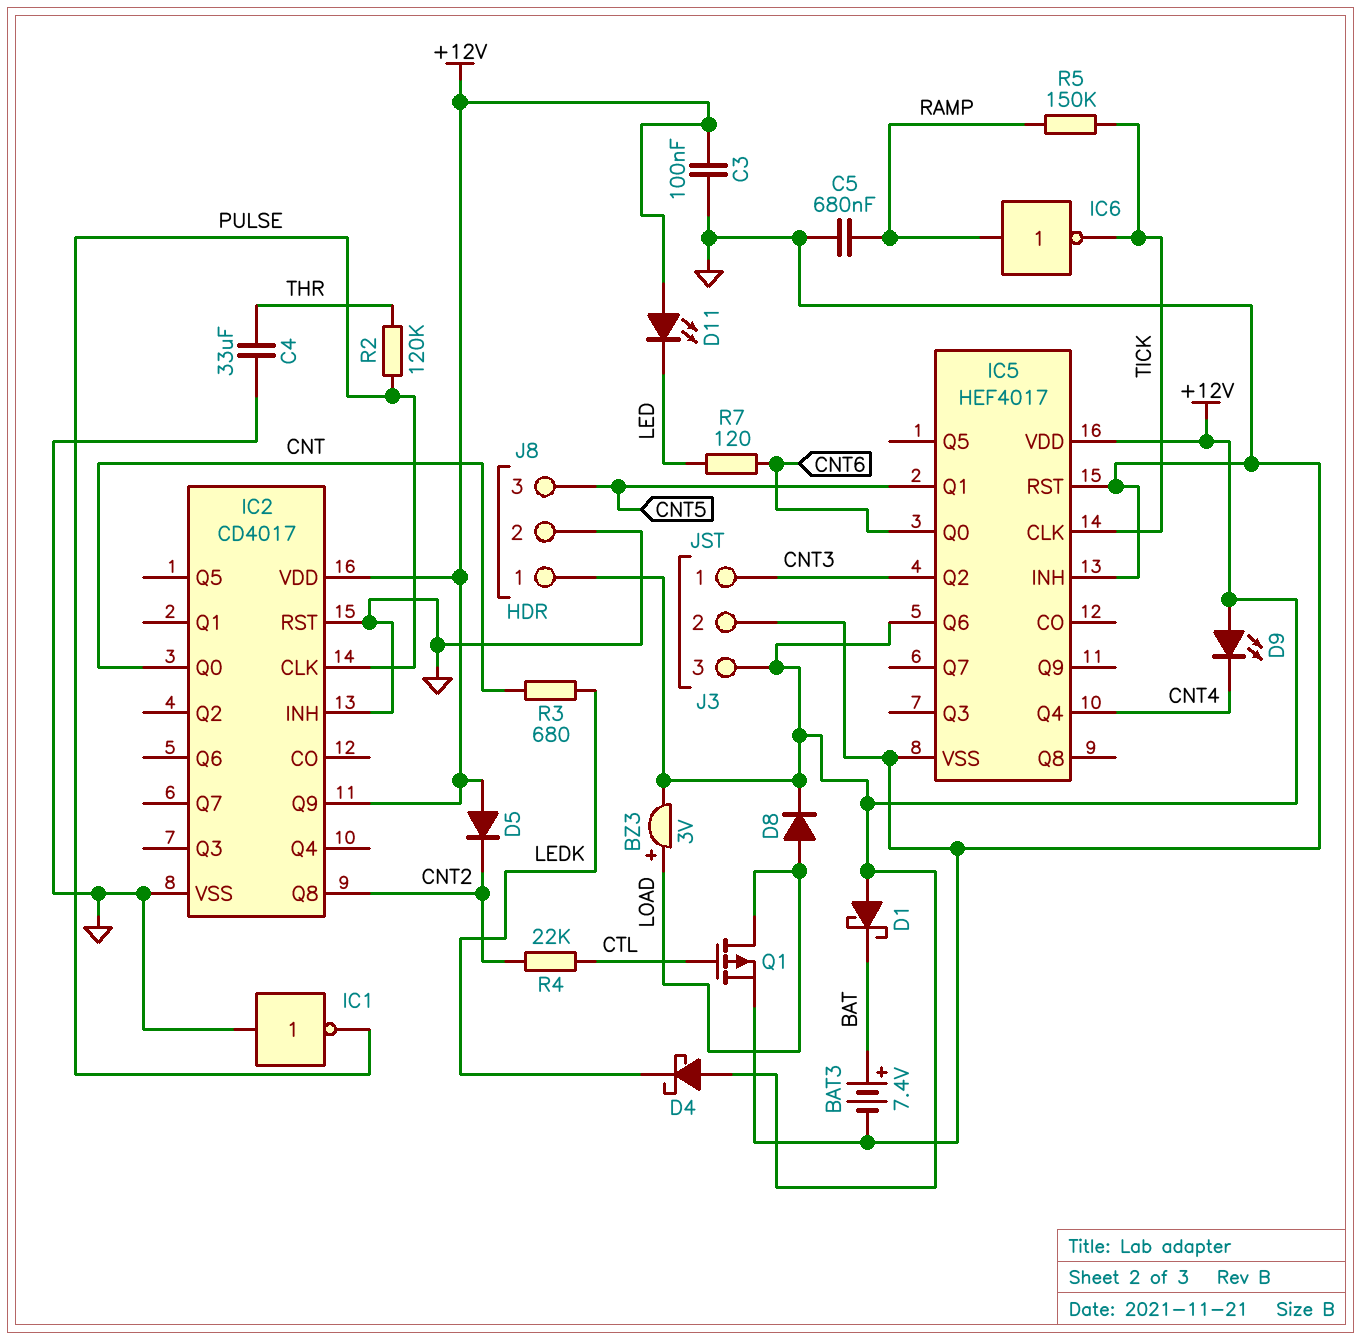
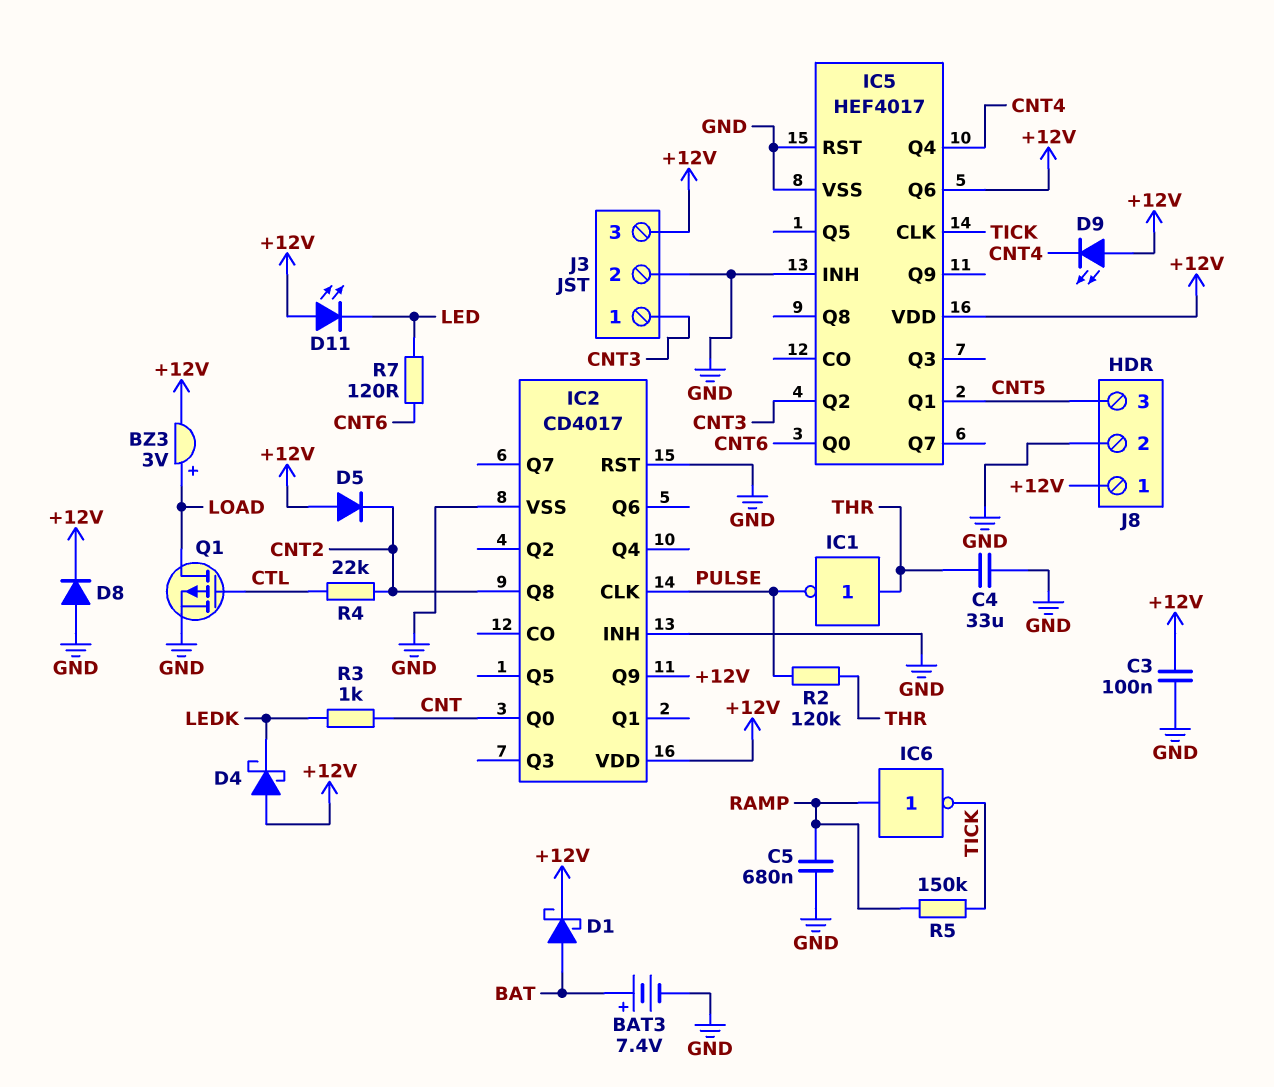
D1: schottky (A +12V, K BAT) -> schottky (A BAT, K +12V)
D8: diode (A LOAD, K +12V) -> diode (A GND, K +12V)
IC1: NOT (in GND, out PULSE) -> NOT (in THR, out PULSE)
R3: 680 (CNT, LEDK) -> 1k (CNT, LEDK)

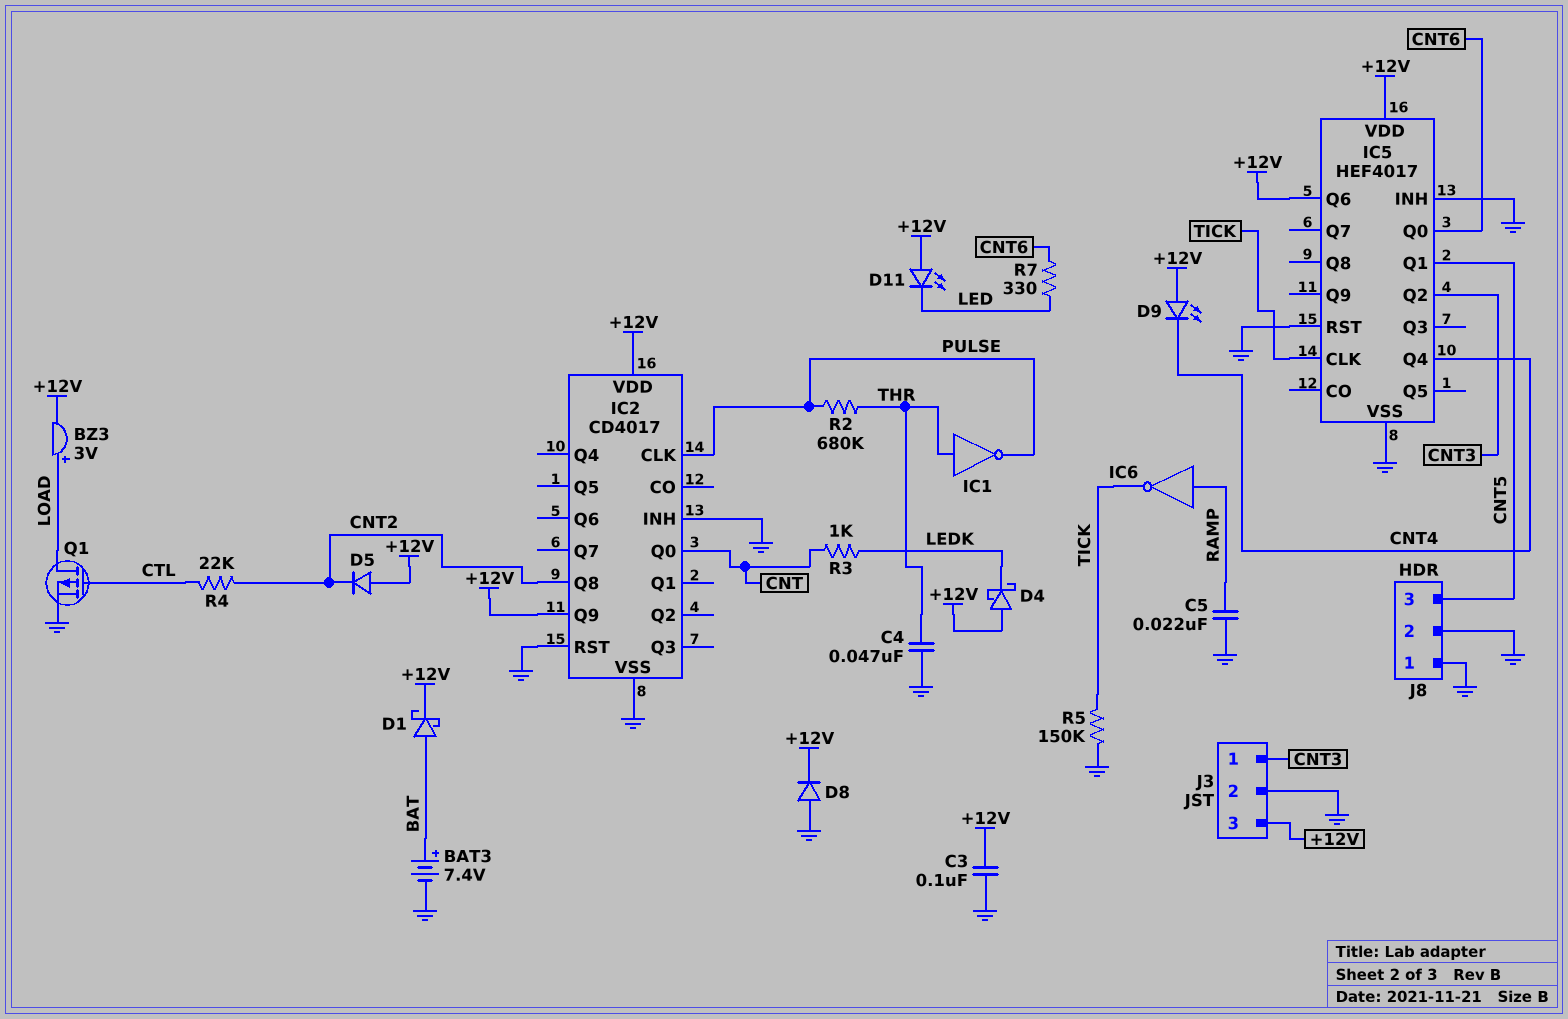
C4: 33uF (GND, THR) -> 47nF (GND, THR)
C5: 680nF (GND, RAMP) -> 22nF (GND, RAMP)
J8 pin 1: +12V -> GND
R2: 120k (PULSE, THR) -> 680k (PULSE, THR)
R5: 150k (RAMP, TICK) -> 150k (GND, TICK)
R7: 120 (CNT6, LED) -> 330 (CNT6, LED)

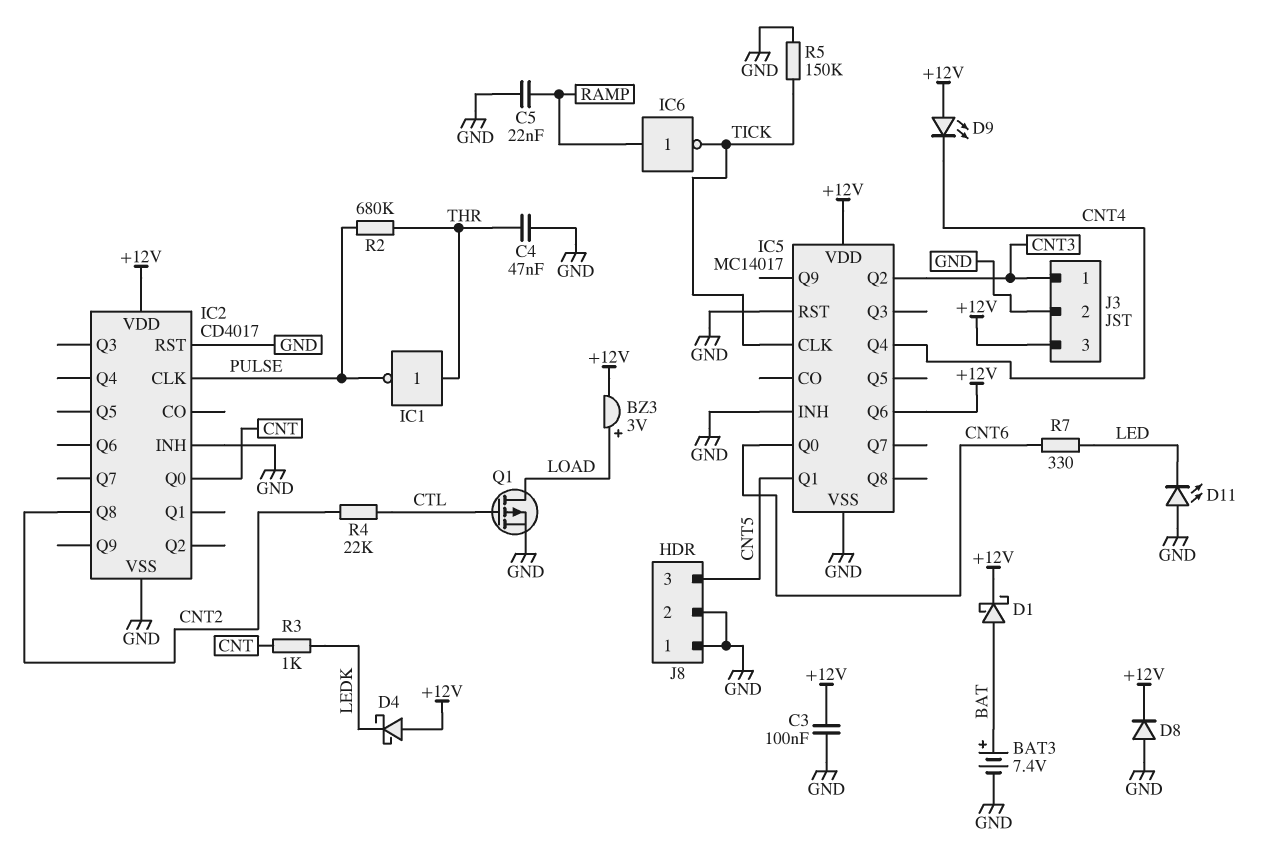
D5: diode (A +12V, K CNT2) -> none
D11: LED (A +12V, K LED) -> LED (A GND, K LED)
IC2 pin Q9: +12V -> none
IC5: HEF4017 -> MC14017

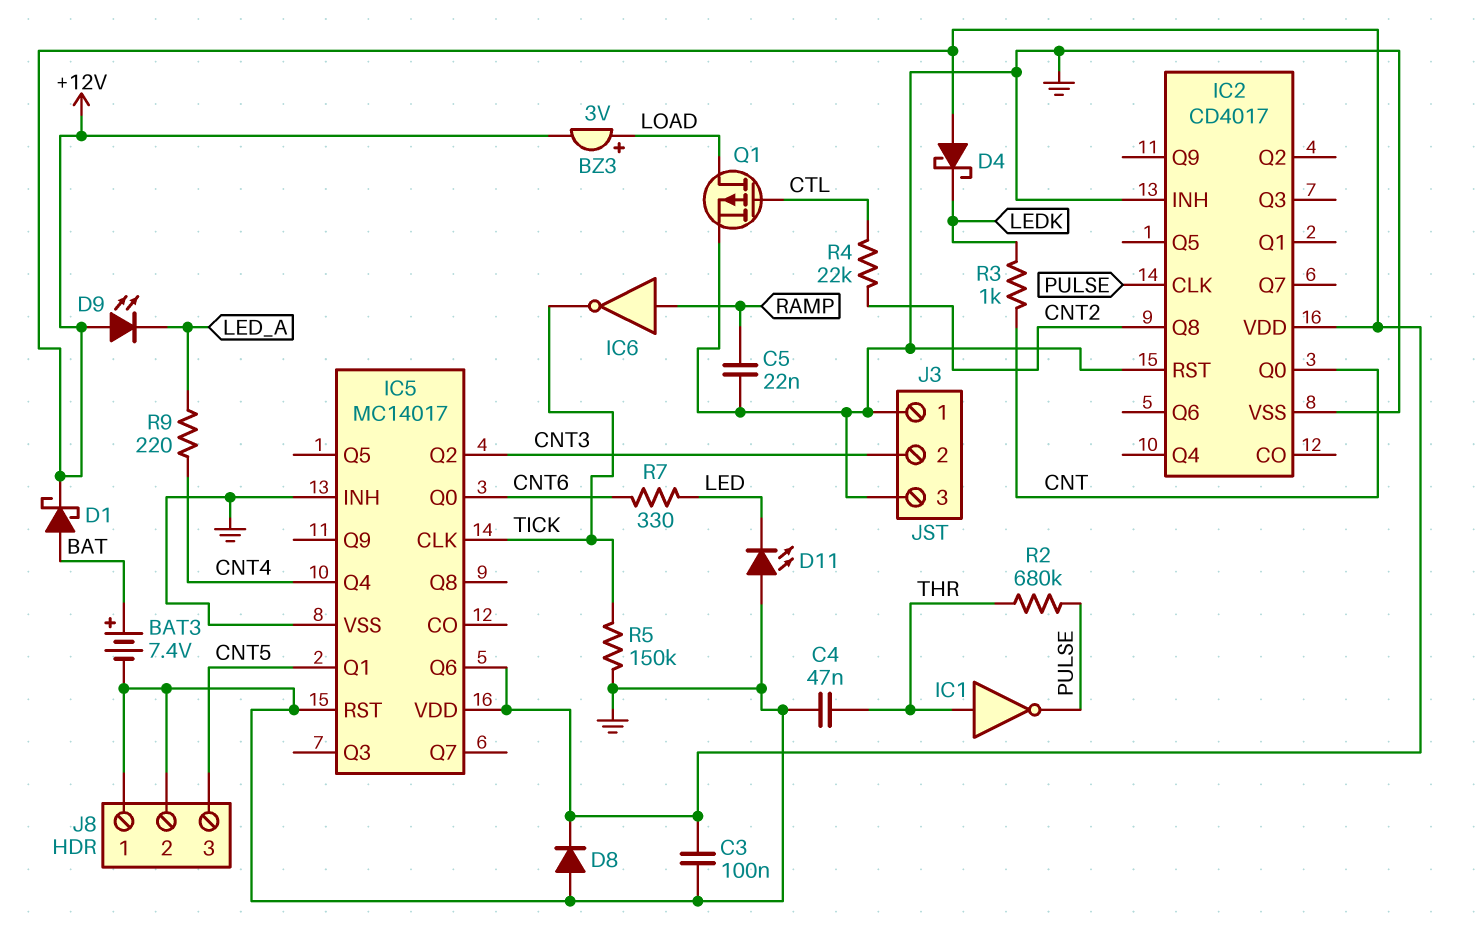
D9: LED (A +12V, K CNT4) -> LED (A +12V, K LED_A)
J3 pin 1: CNT3 -> GND
J3 pin 2: GND -> CNT3
J3 pin 3: +12V -> GND
R9: none -> 220 (CNT4, LED_A)

